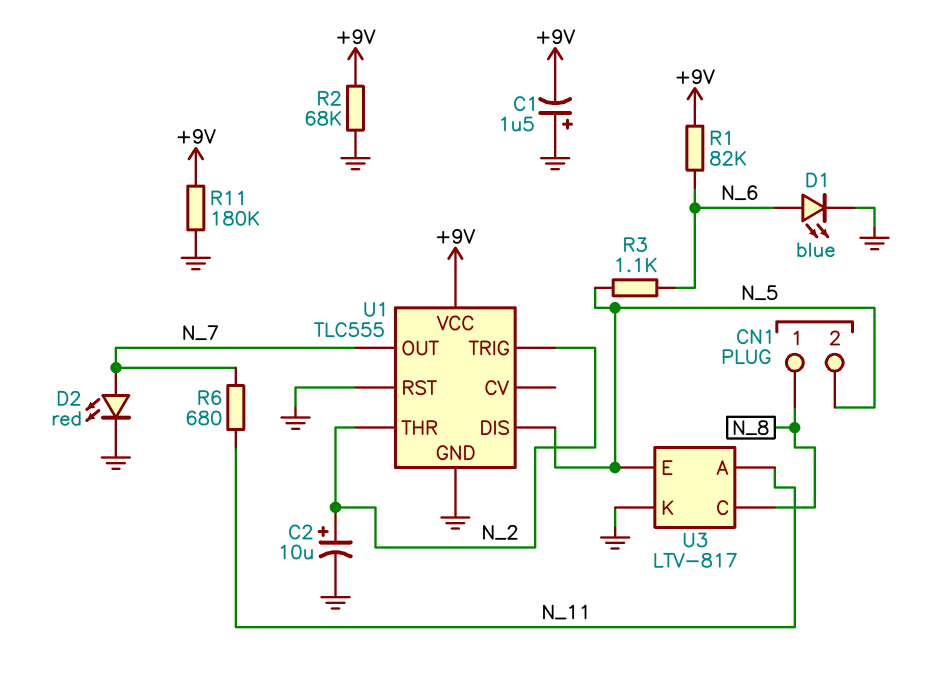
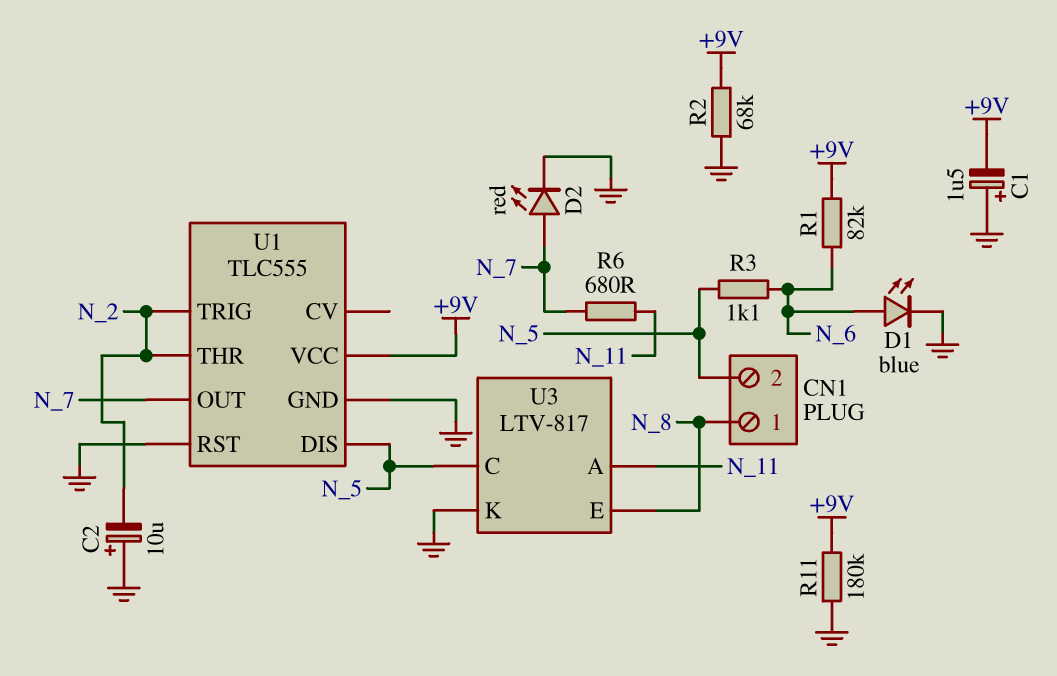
C2: 10uF (plus N_2, minus GND) -> 10uF (plus GND, minus N_2)
U3 pin C: N_8 -> N_5
U3 pin E: N_5 -> N_8

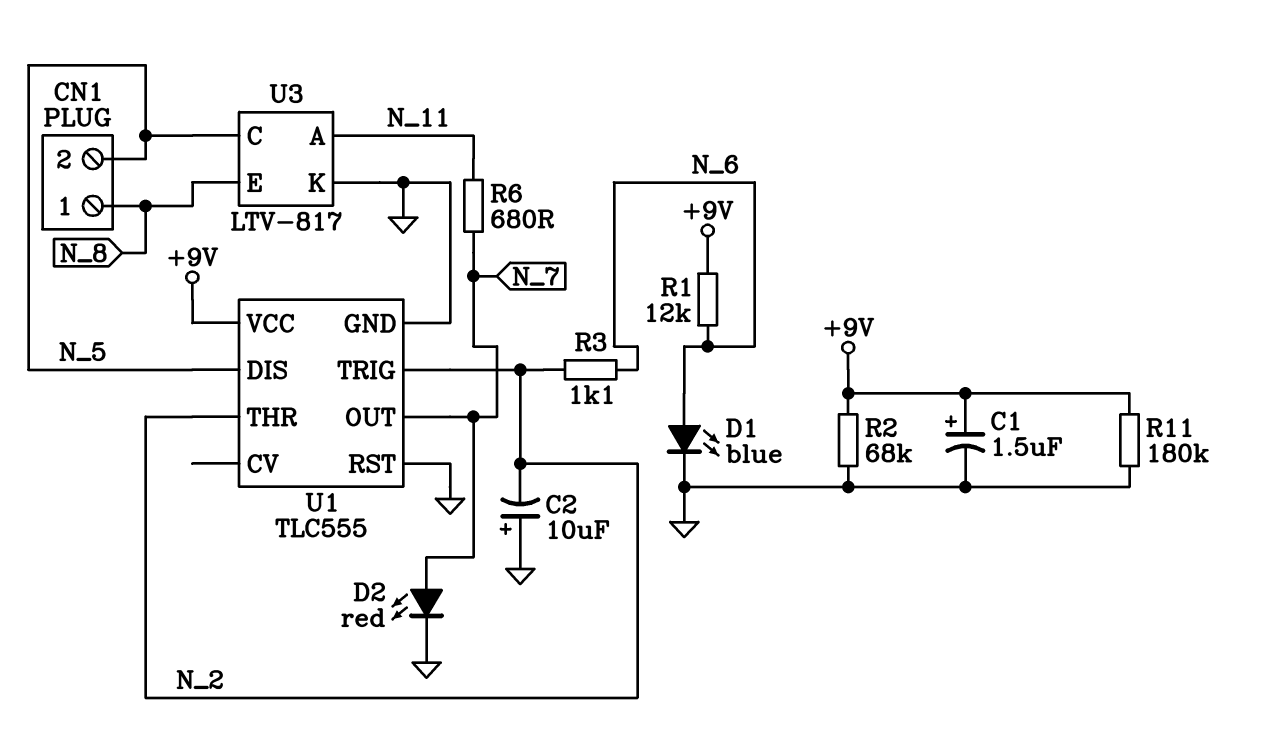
C1: 1.5uF (plus GND, minus +9V) -> 1.5uF (plus +9V, minus GND)
R1: 82k (+9V, N_6) -> 12k (+9V, N_6)
R3: 1.1k (N_5, N_6) -> 1.1k (N_2, N_6)

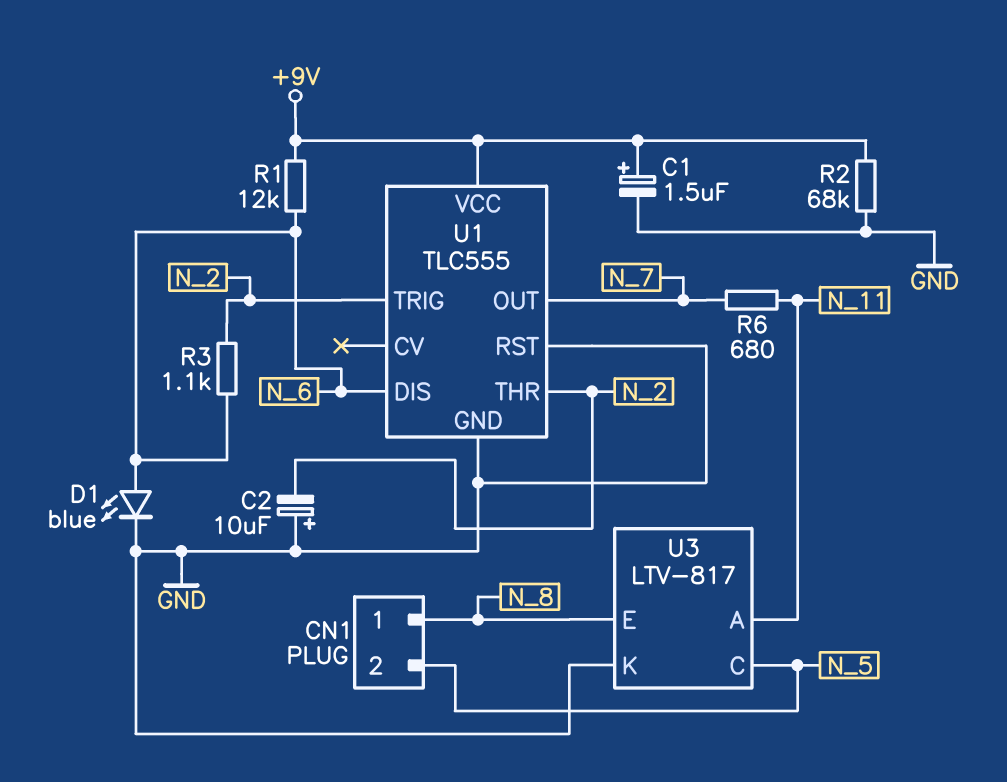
D2: LED red (A N_7, K GND) -> none
R11: 180k (+9V, GND) -> none
U1 pin DIS: N_5 -> N_6

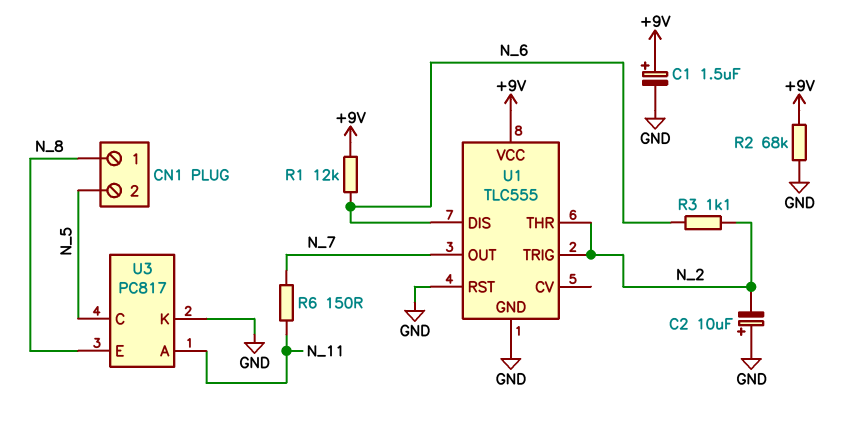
D1: LED blue (A N_6, K GND) -> none
R6: 680 (N_7, N_11) -> 150 (N_7, N_11)
U3: LTV-817 -> PC817

